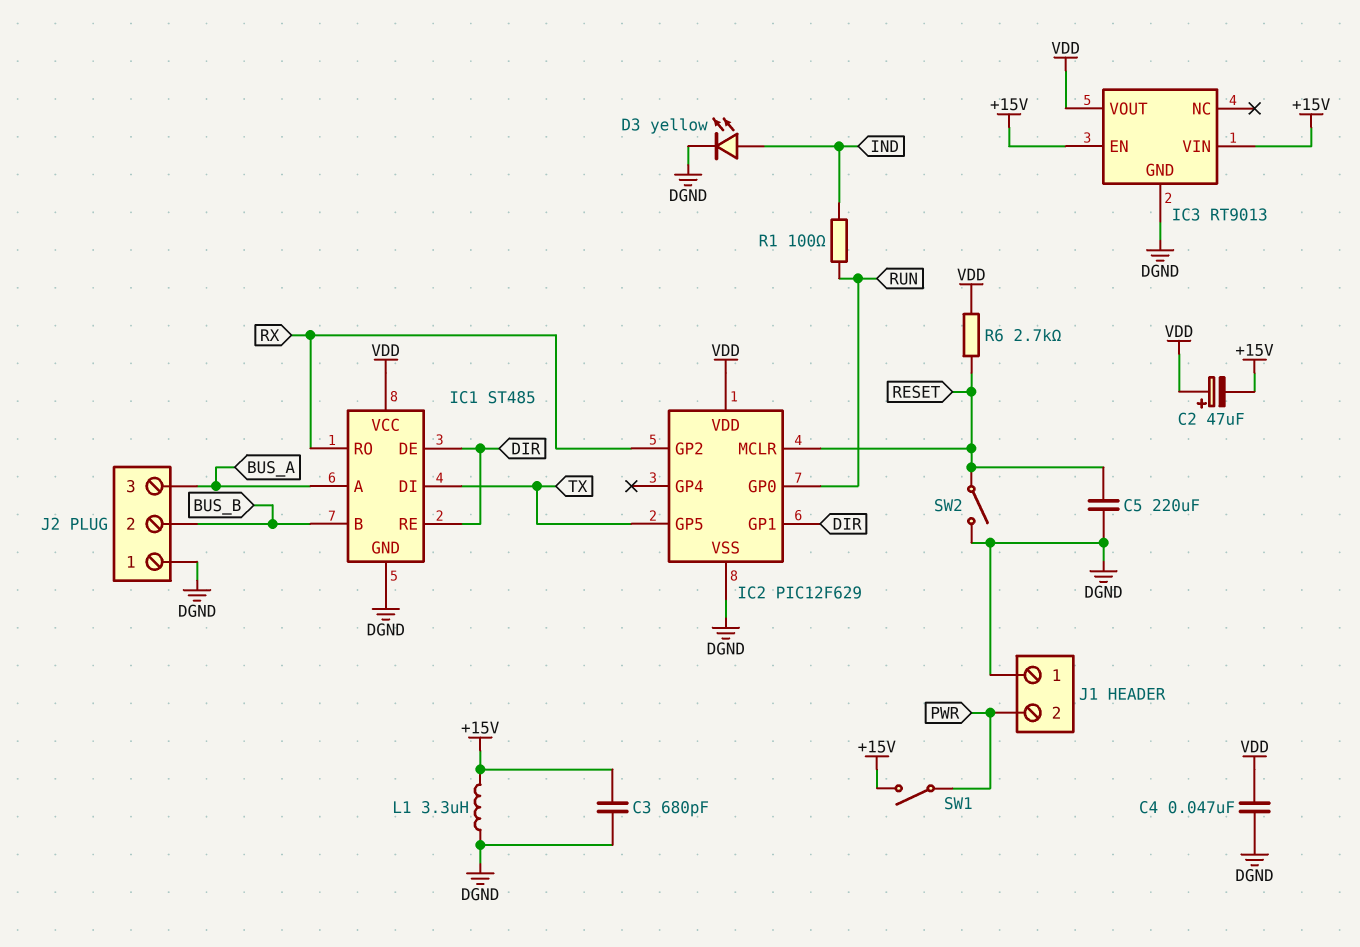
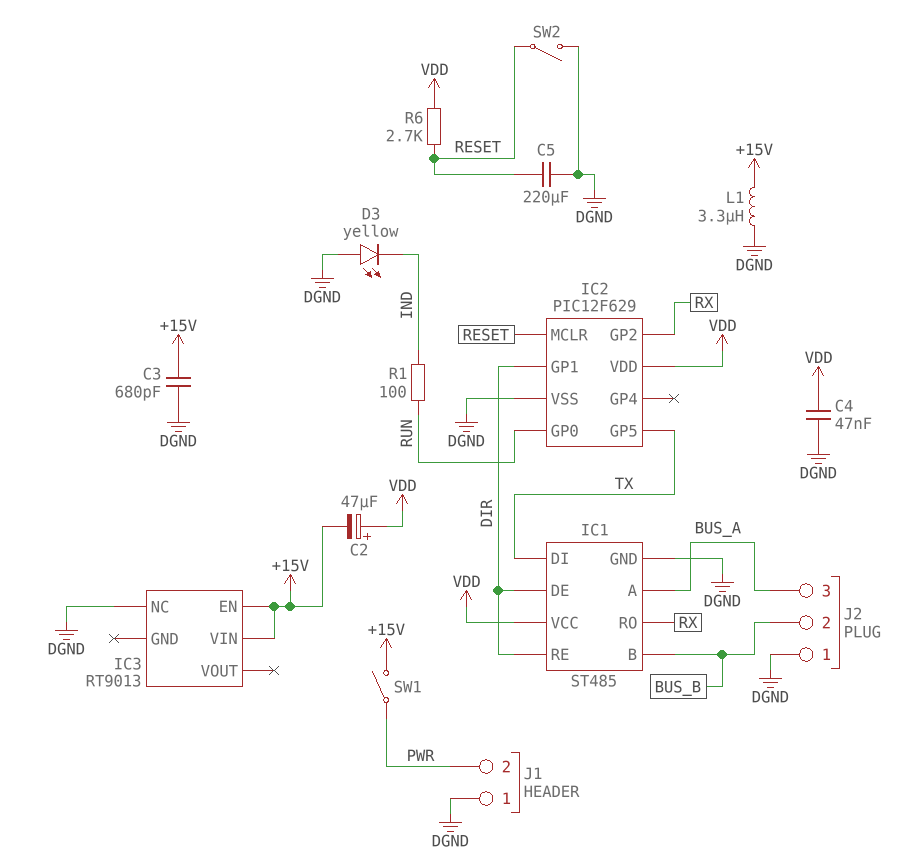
D3: LED yellow (A IND, K DGND) -> LED yellow (A DGND, K IND)
IC3 pin GND: DGND -> none
IC3 pin NC: none -> DGND
IC3 pin VOUT: VDD -> none

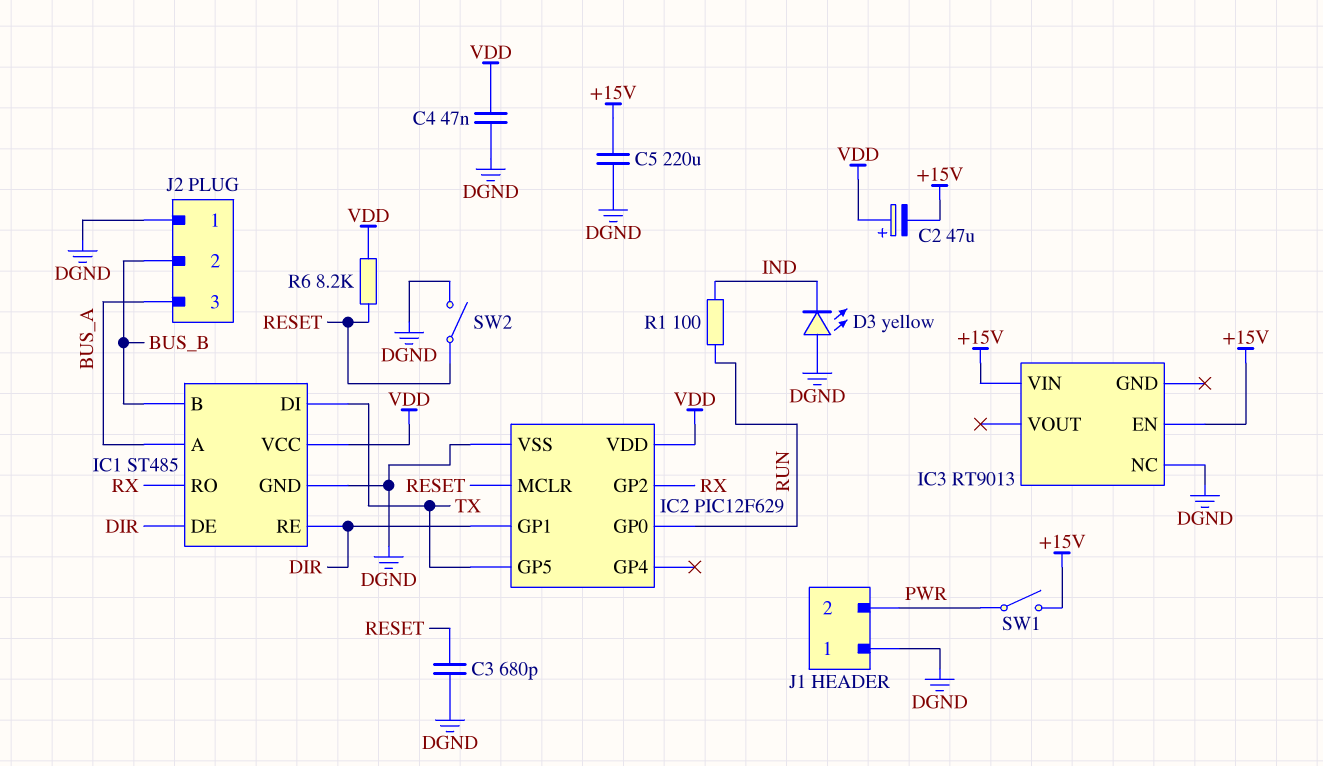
C3: 680pF (+15V, DGND) -> 680pF (DGND, RESET)
C5: 220uF (DGND, RESET) -> 220uF (+15V, DGND)
L1: 3.3uH (+15V, DGND) -> none
R6: 2.7k (RESET, VDD) -> 8.2k (RESET, VDD)

